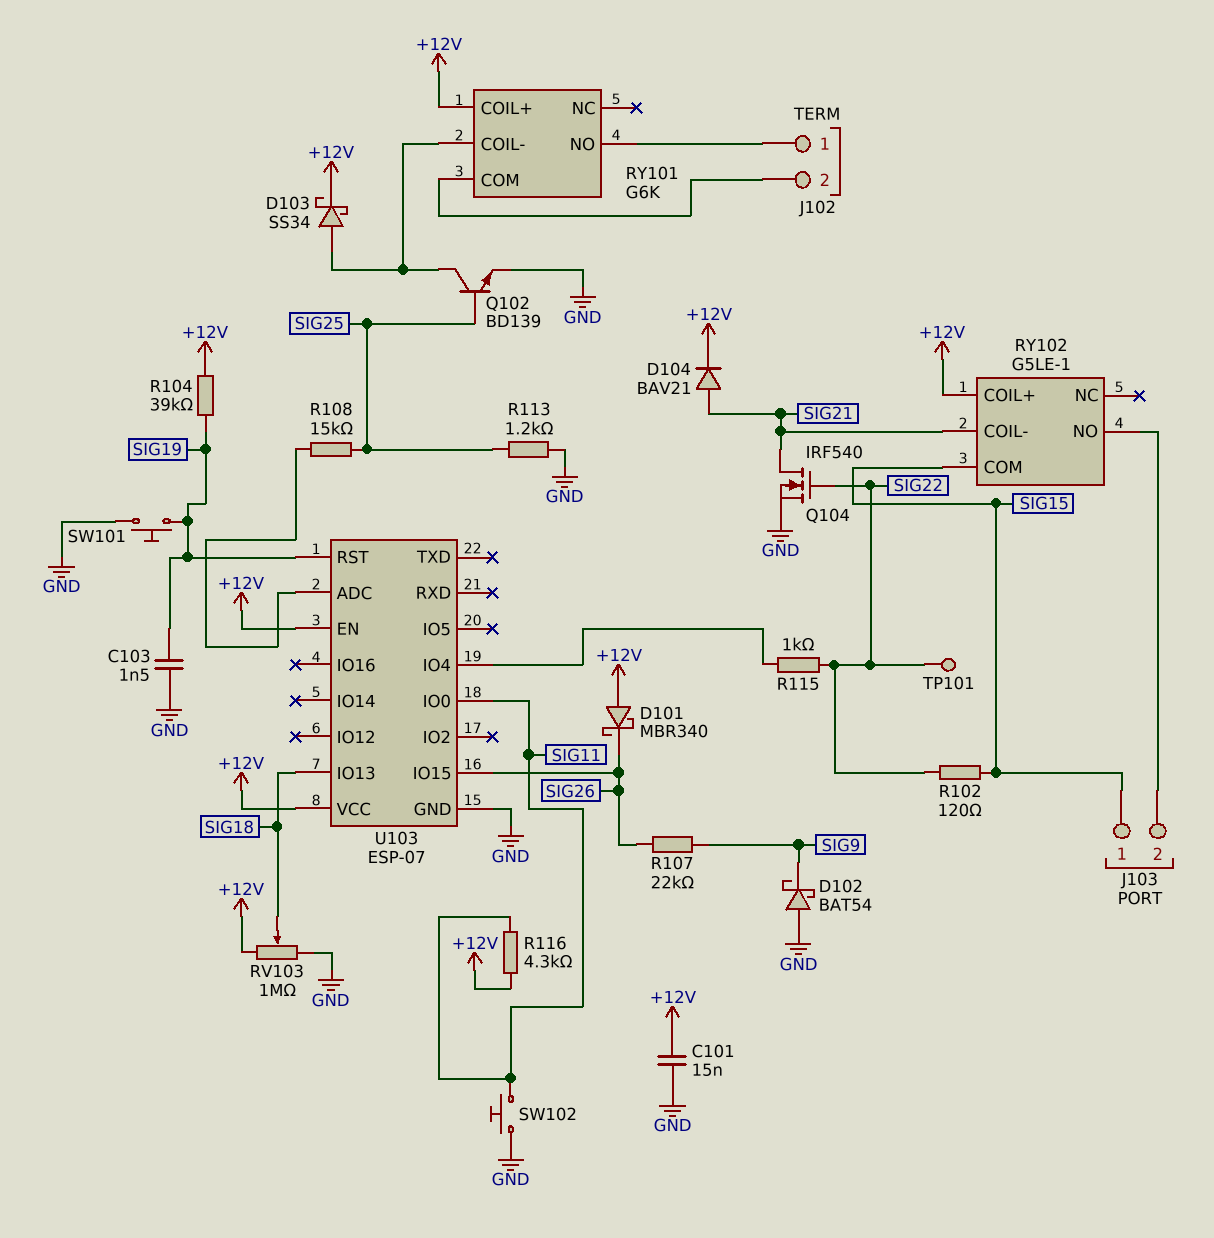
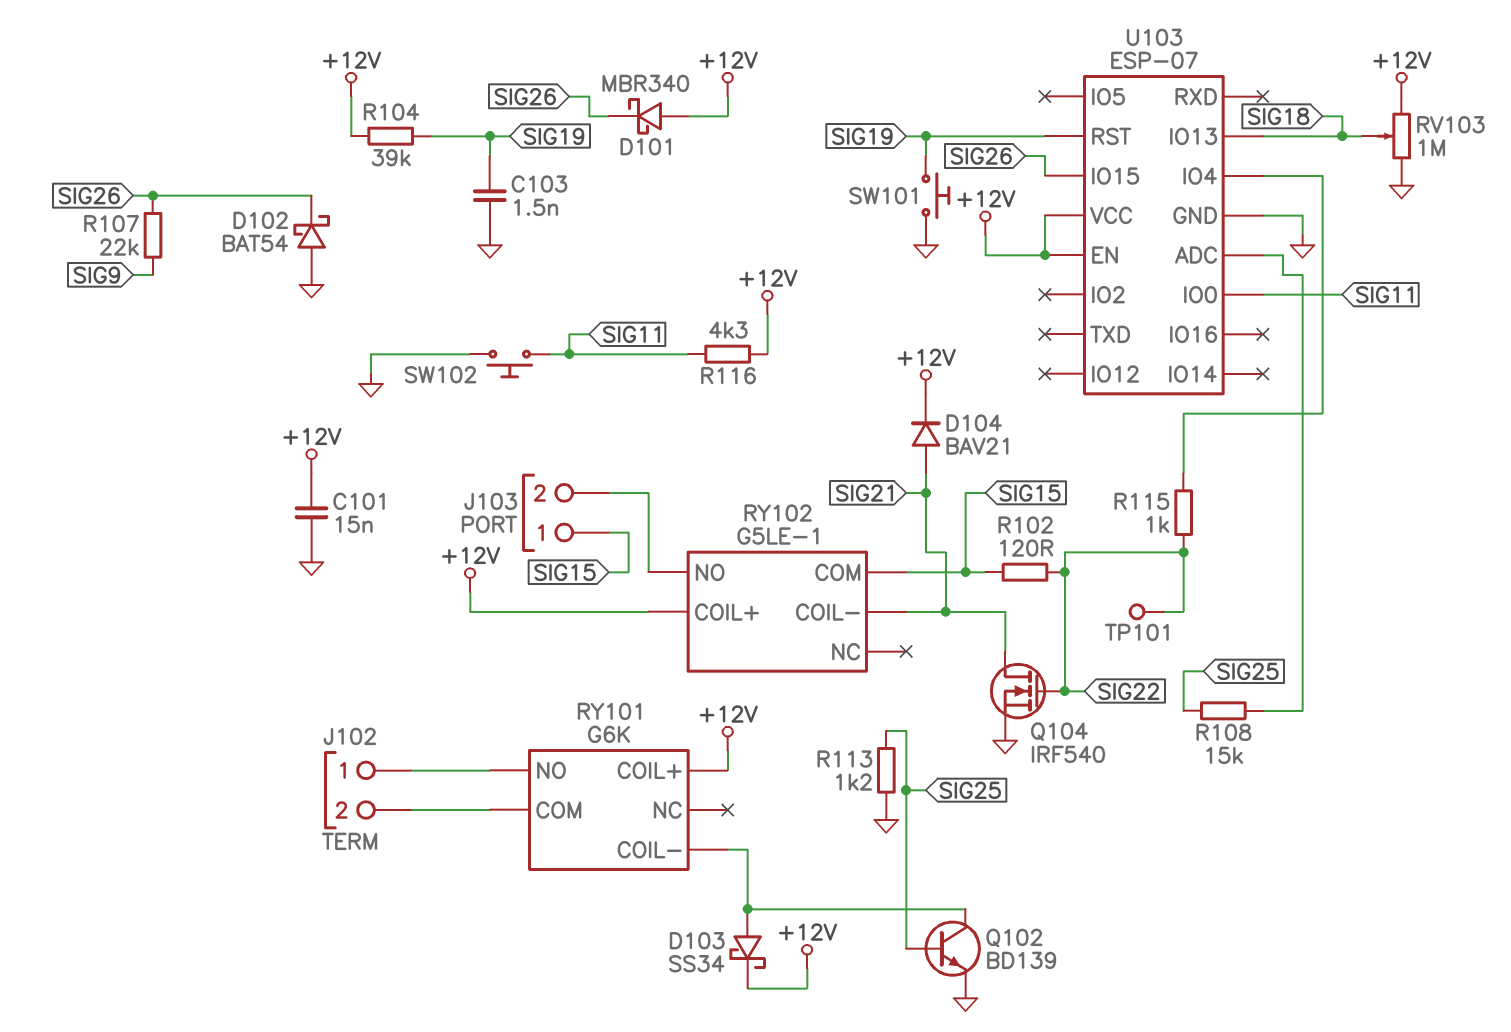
D102: schottky BAT54 (A GND, K SIG9) -> schottky BAT54 (A GND, K SIG26)

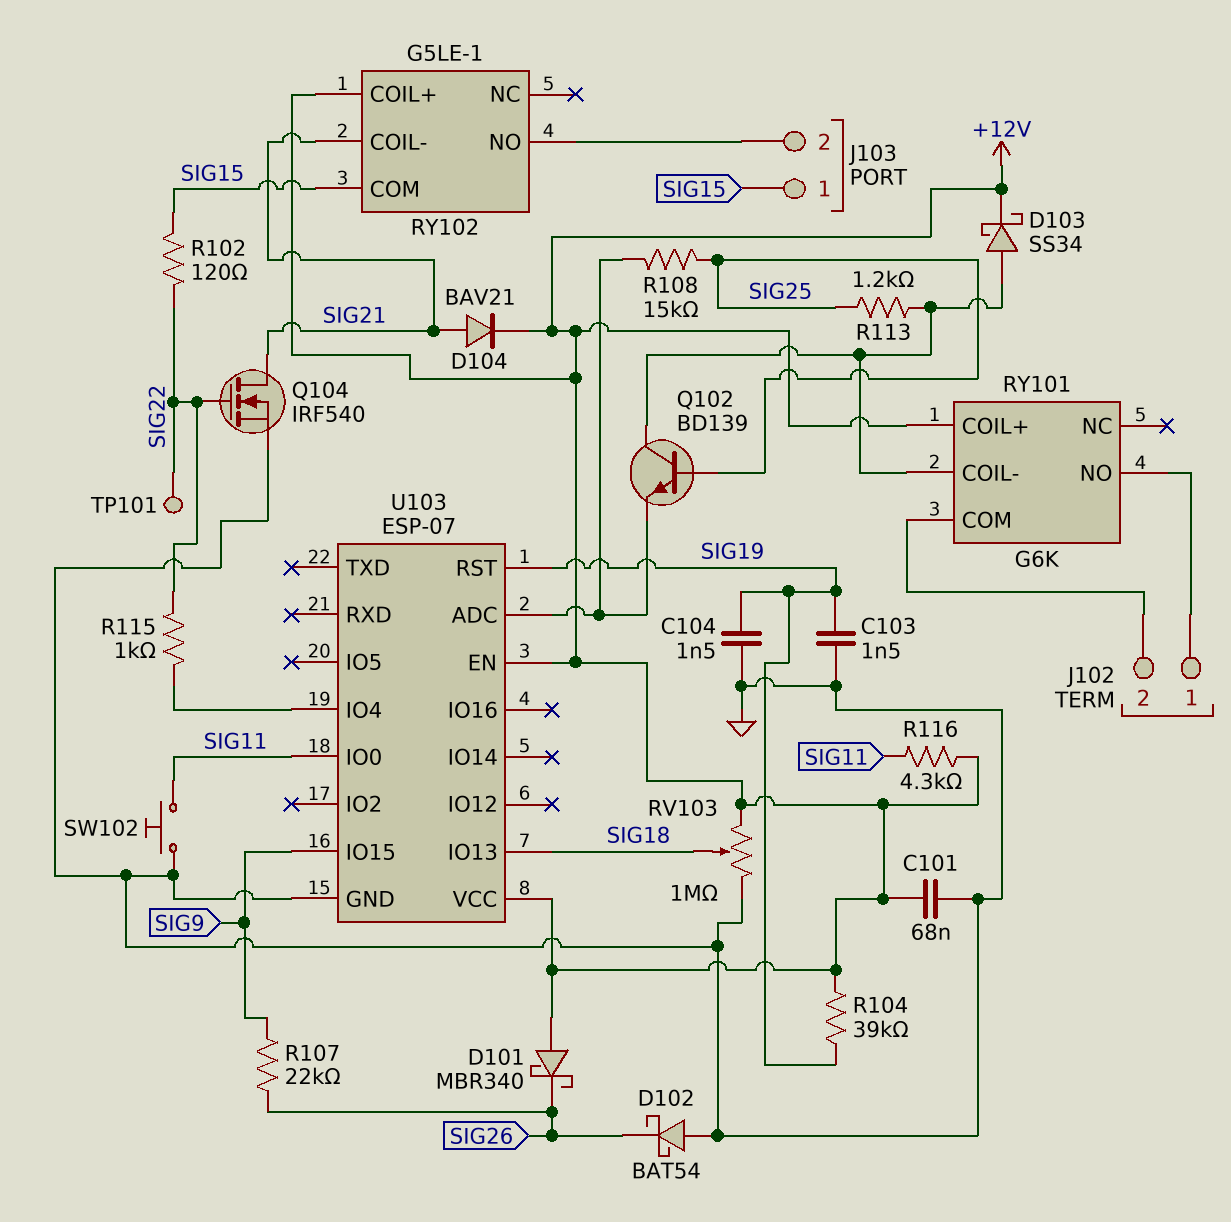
C101: 15nF (+12V, GND) -> 68nF (+12V, GND)
C104: none -> 1.5nF (GND, SIG19)
Q102: NPN BD139 (B SIG25, C RY101/COIL-, E GND) -> NPN BD139 (B SIG25, C RY101/COIL-, E U103/ADC)
R113: 1.2k (GND, SIG25) -> 1.2k (RY101/COIL-, SIG25)
SW101: button (GND, SIG19) -> none
U103 pin IO15: SIG26 -> SIG9

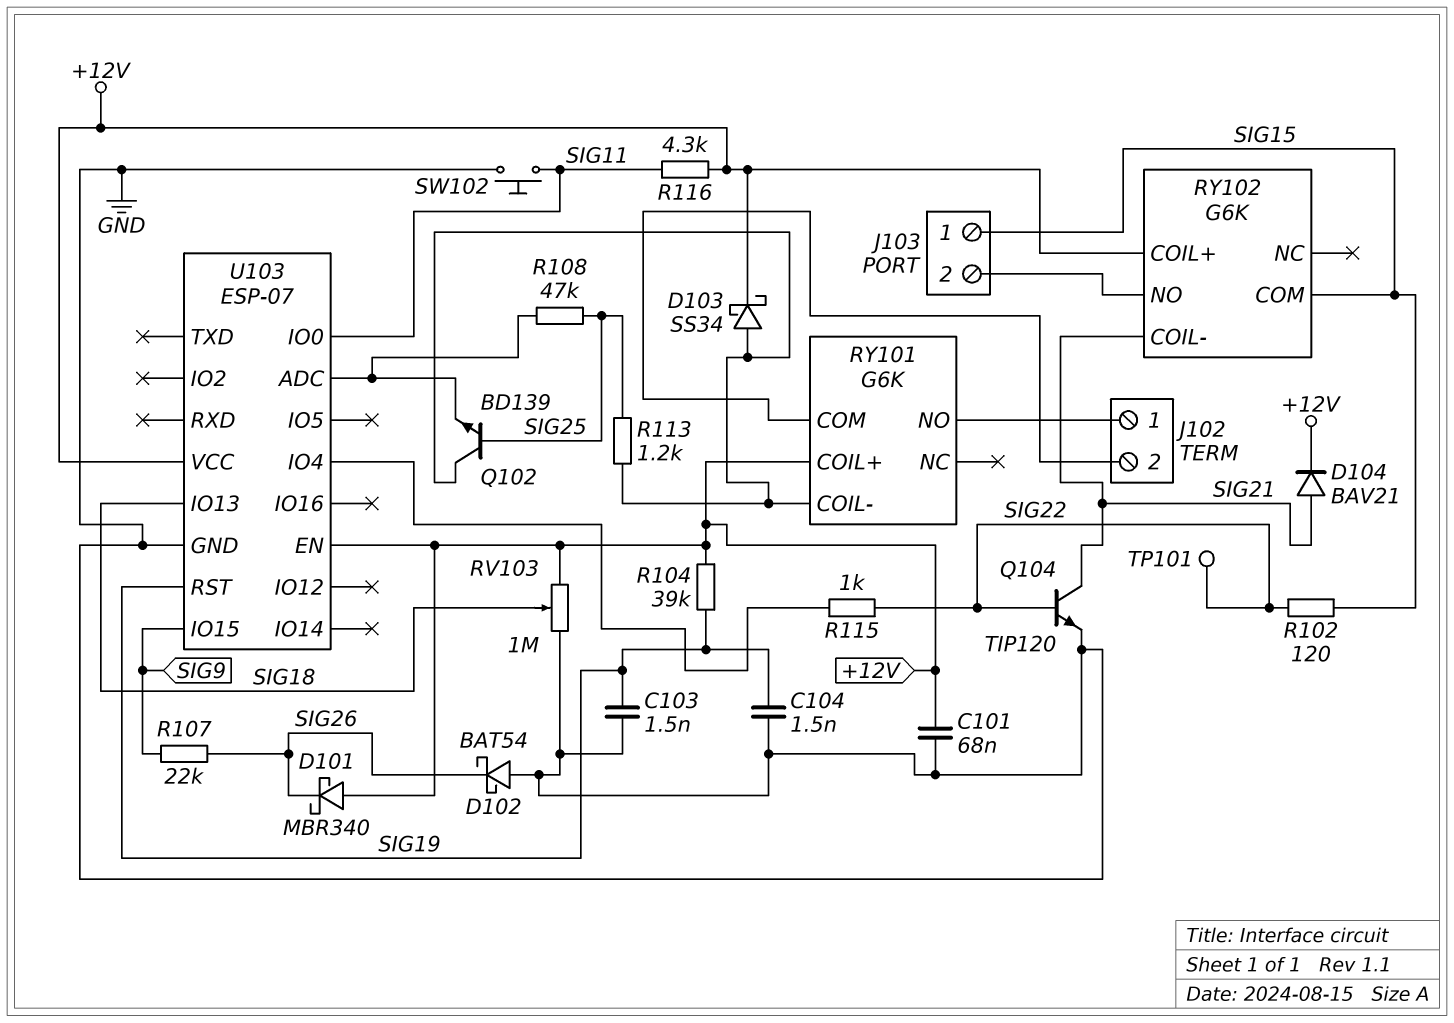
Q104: NMOS IRF540 (G SIG22, D SIG21, S GND) -> NPN TIP120 (B SIG22, C SIG21, E GND)
R108: 15k (SIG25, U103/ADC) -> 47k (SIG25, U103/ADC)
RY102: G5LE-1 -> G6K

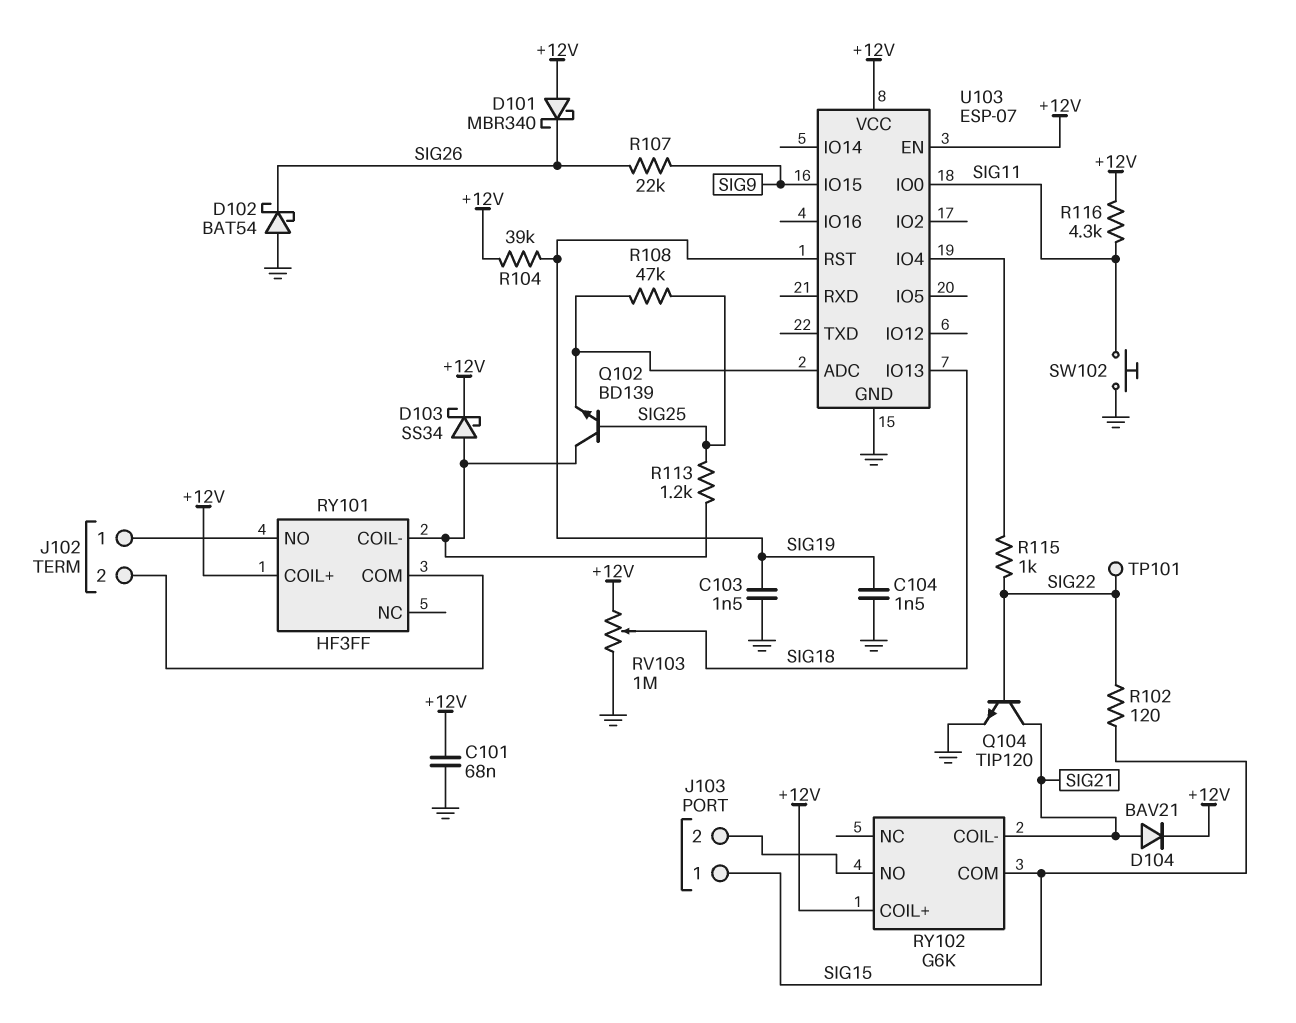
RY101: G6K -> HF3FF

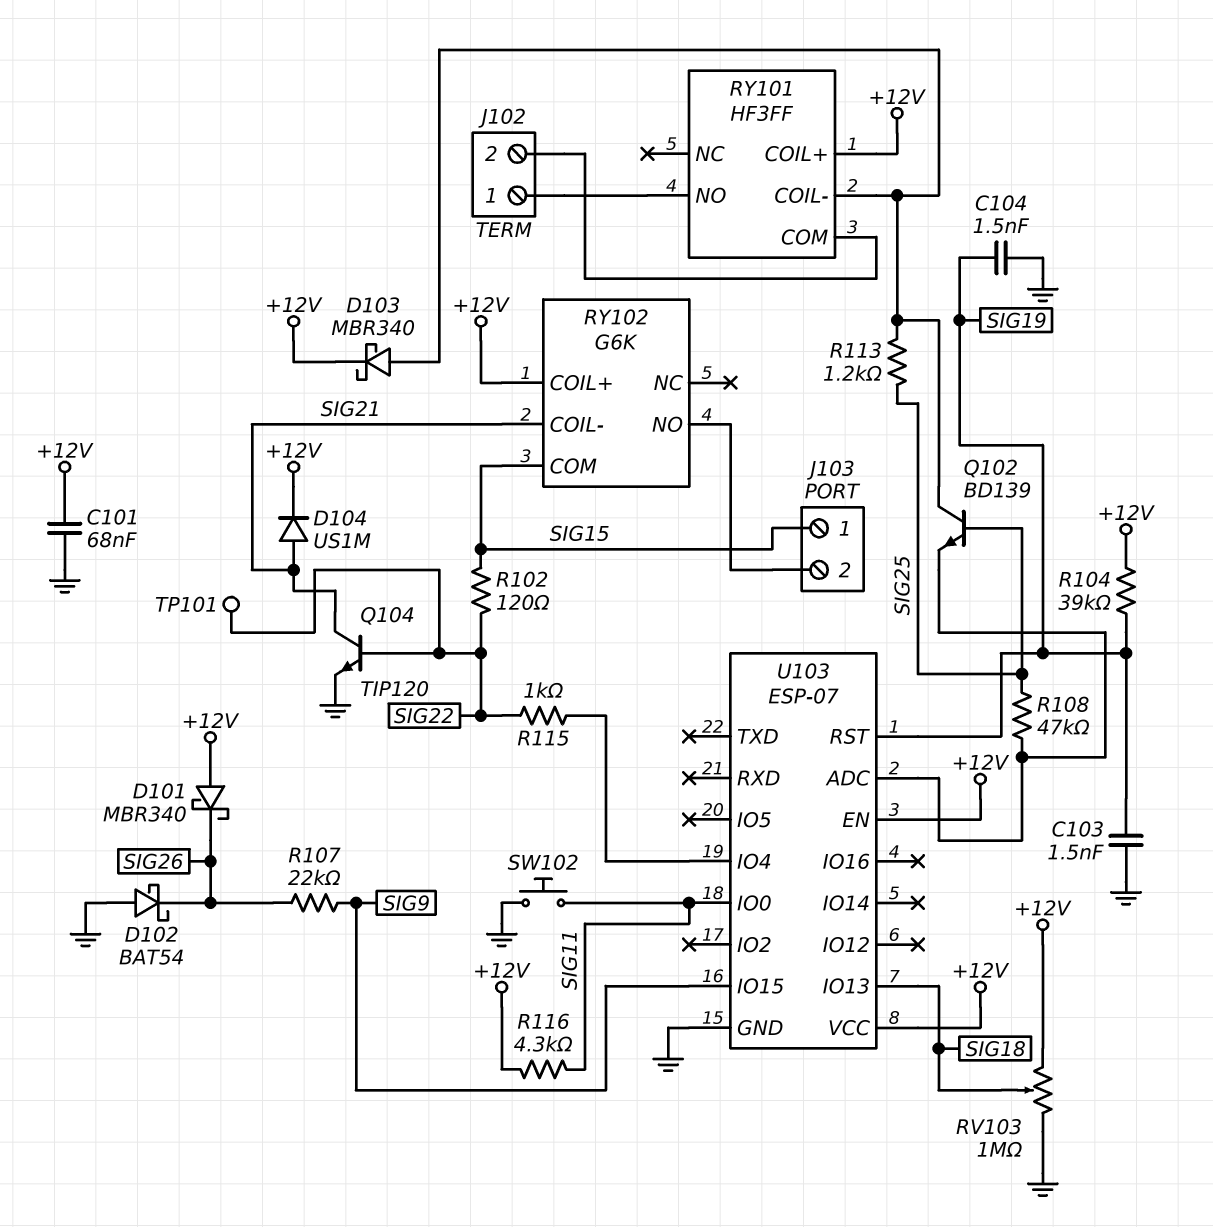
D103: schottky SS34 (A RY101/COIL-, K +12V) -> schottky MBR340 (A RY101/COIL-, K +12V)
D104: diode BAV21 (A SIG21, K +12V) -> diode US1M (A SIG21, K +12V)

